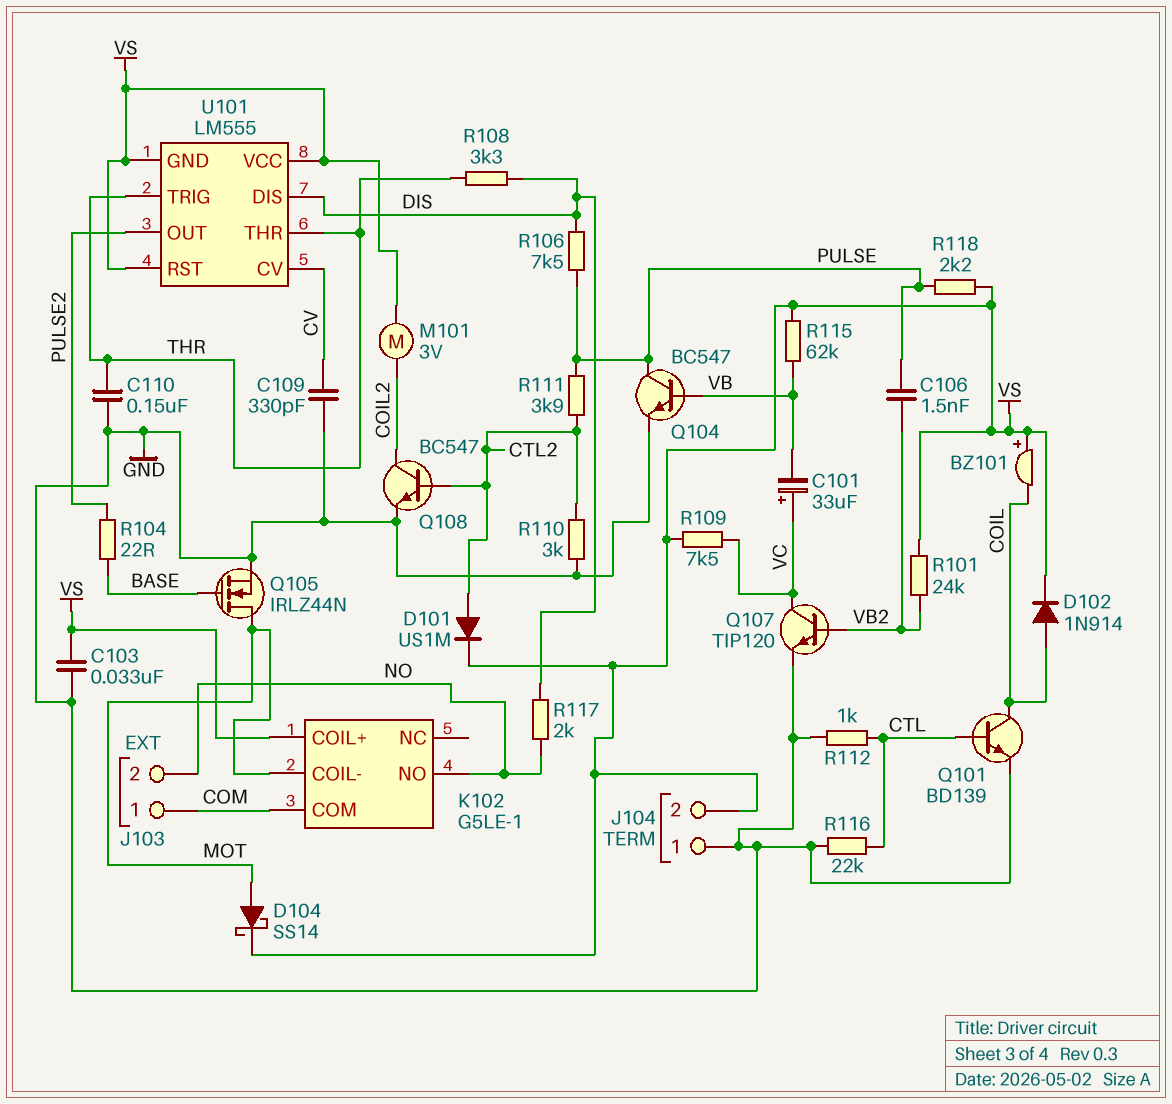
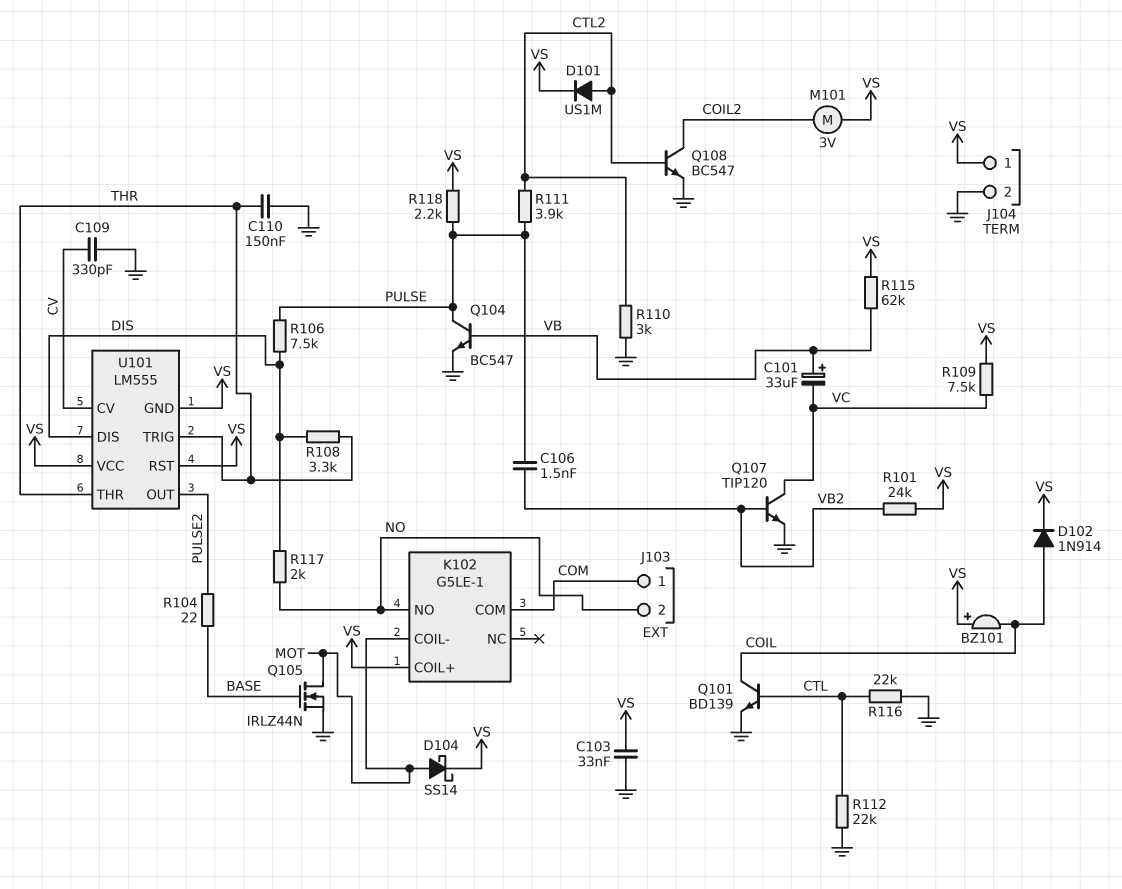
C101: 33uF (plus VC, minus VB) -> 33uF (plus VB, minus VC)
J104 pin 1: GND -> VS
J104 pin 2: VS -> GND
R112: 1k (CTL, GND) -> 22k (CTL, GND)

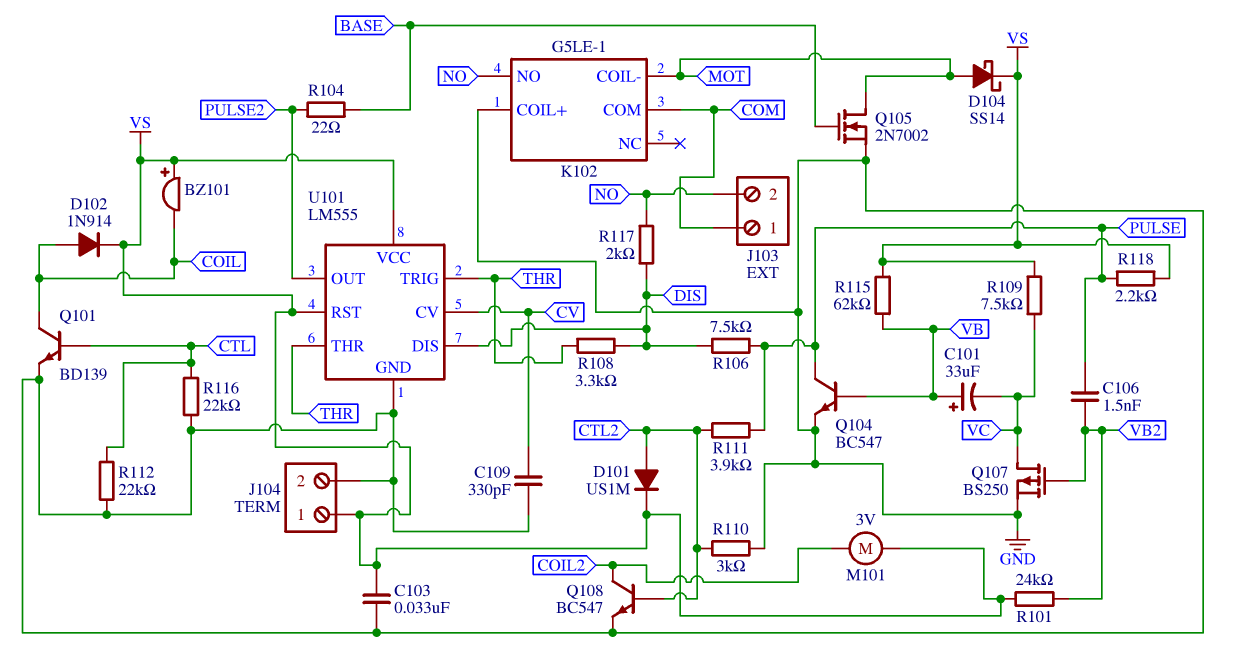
C110: 150nF (GND, THR) -> none
K102 pin COIL+: VS -> GND
Q105: NMOS IRLZ44N (G BASE, D MOT, S GND) -> NMOS 2N7002 (G BASE, D MOT, S GND)
Q107: NPN TIP120 (B VB2, C VC, E GND) -> PMOS BS250 (G VB2, D VC, S GND)
U101 pin GND: VS -> GND

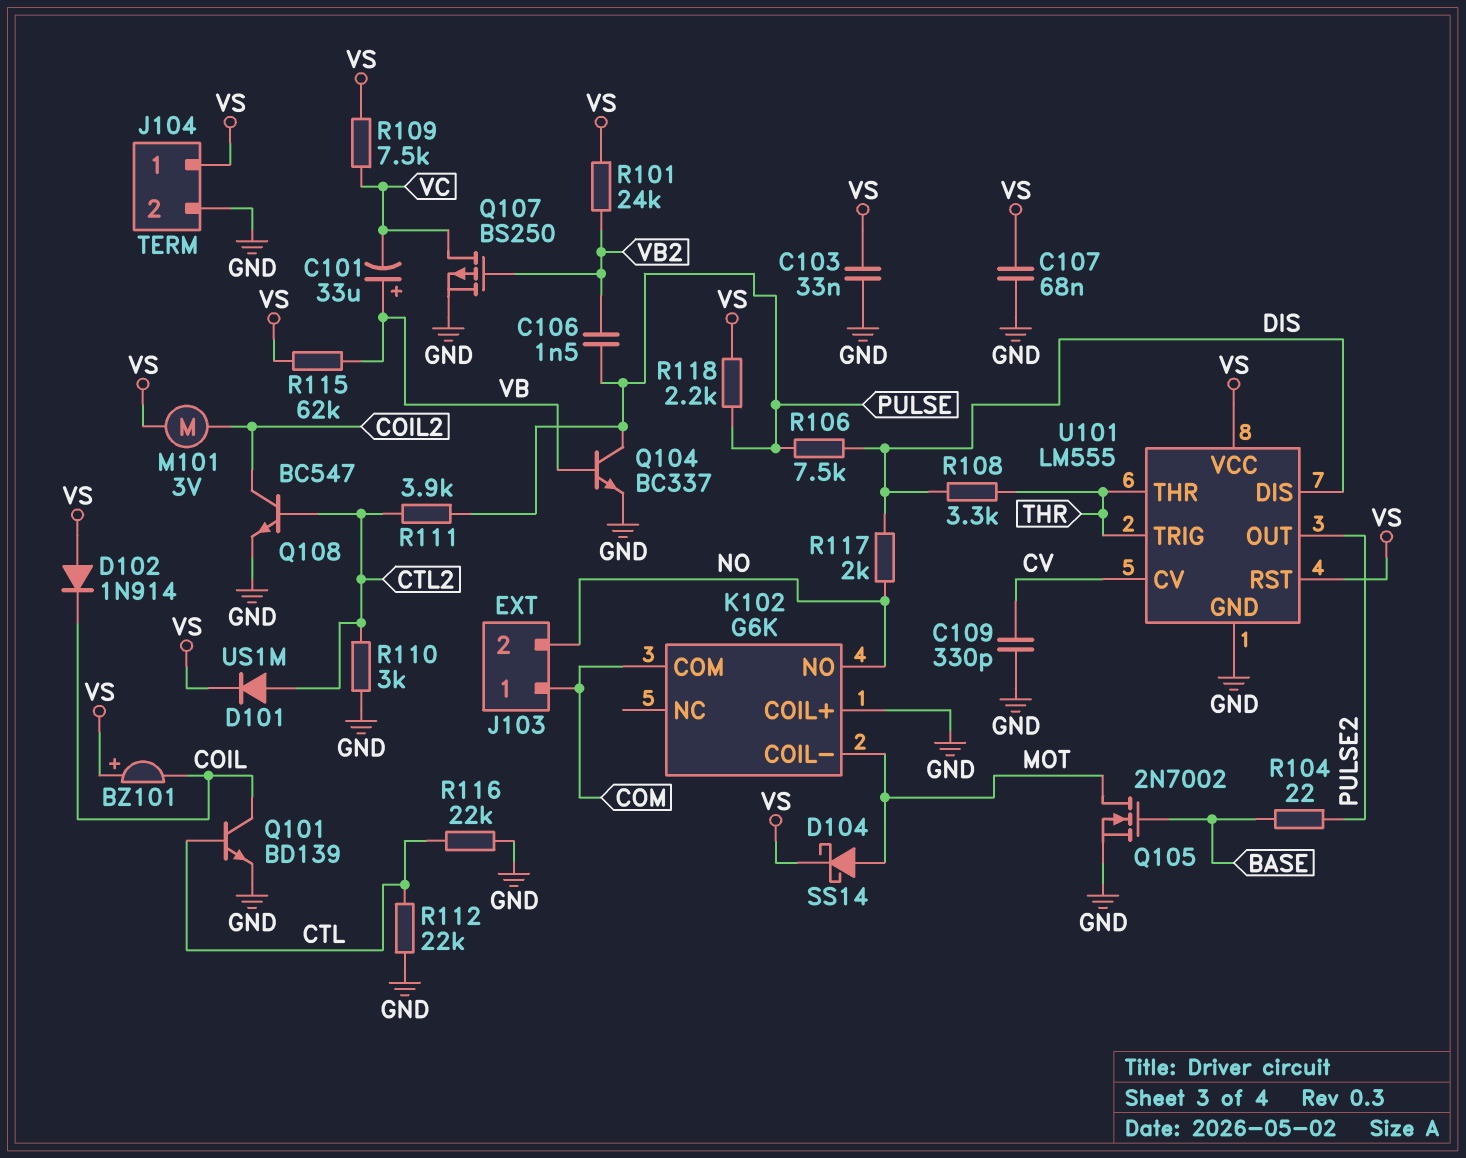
C107: none -> 68nF (GND, VS)
D102: diode 1N914 (A COIL, K VS) -> diode 1N914 (A VS, K COIL)
K102: G5LE-1 -> G6K
Q104: NPN BC547 (B VB, C PULSE, E GND) -> NPN BC337 (B VB, C PULSE, E GND)

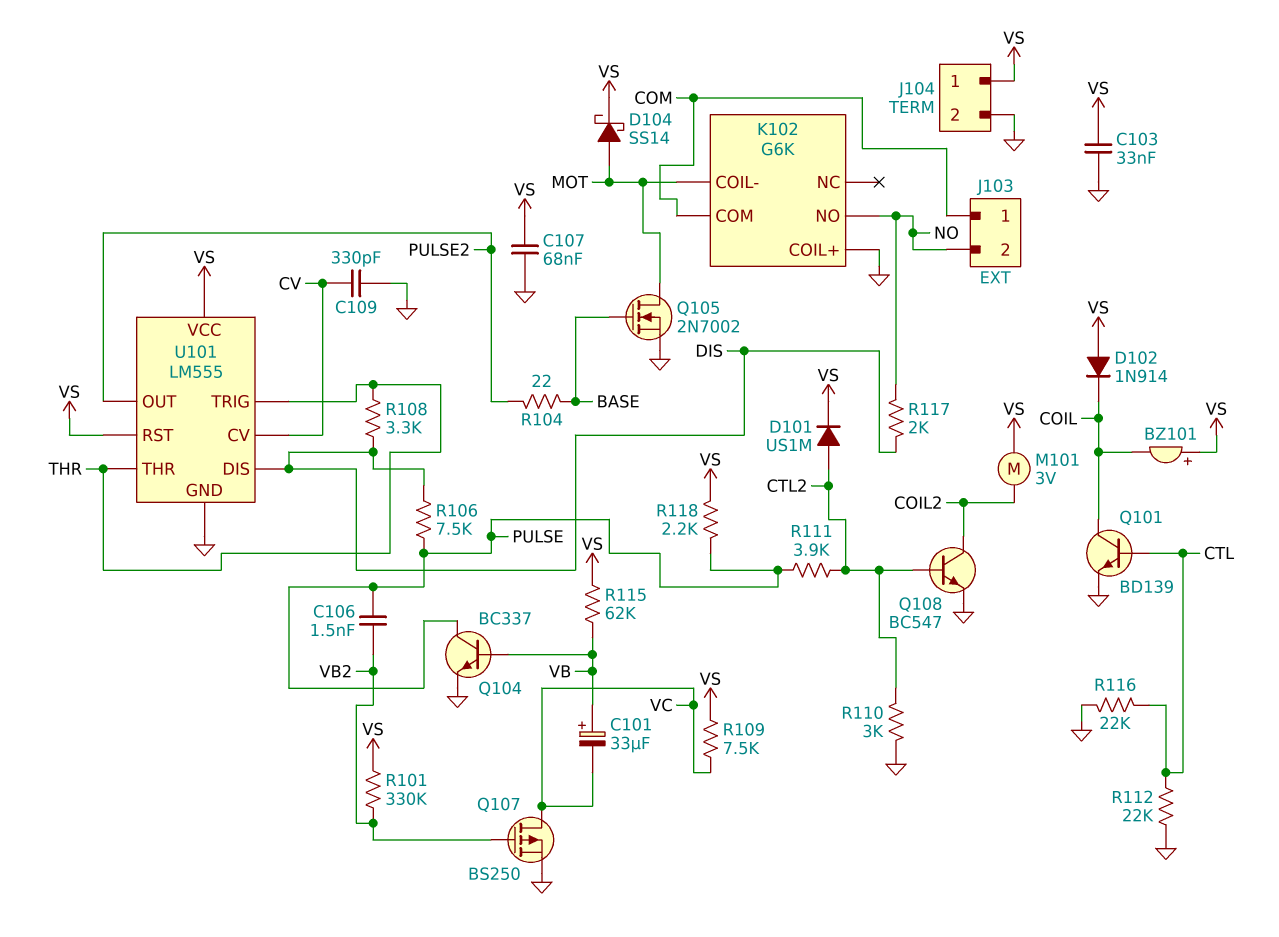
R101: 24k (VB2, VS) -> 330k (VB2, VS)

